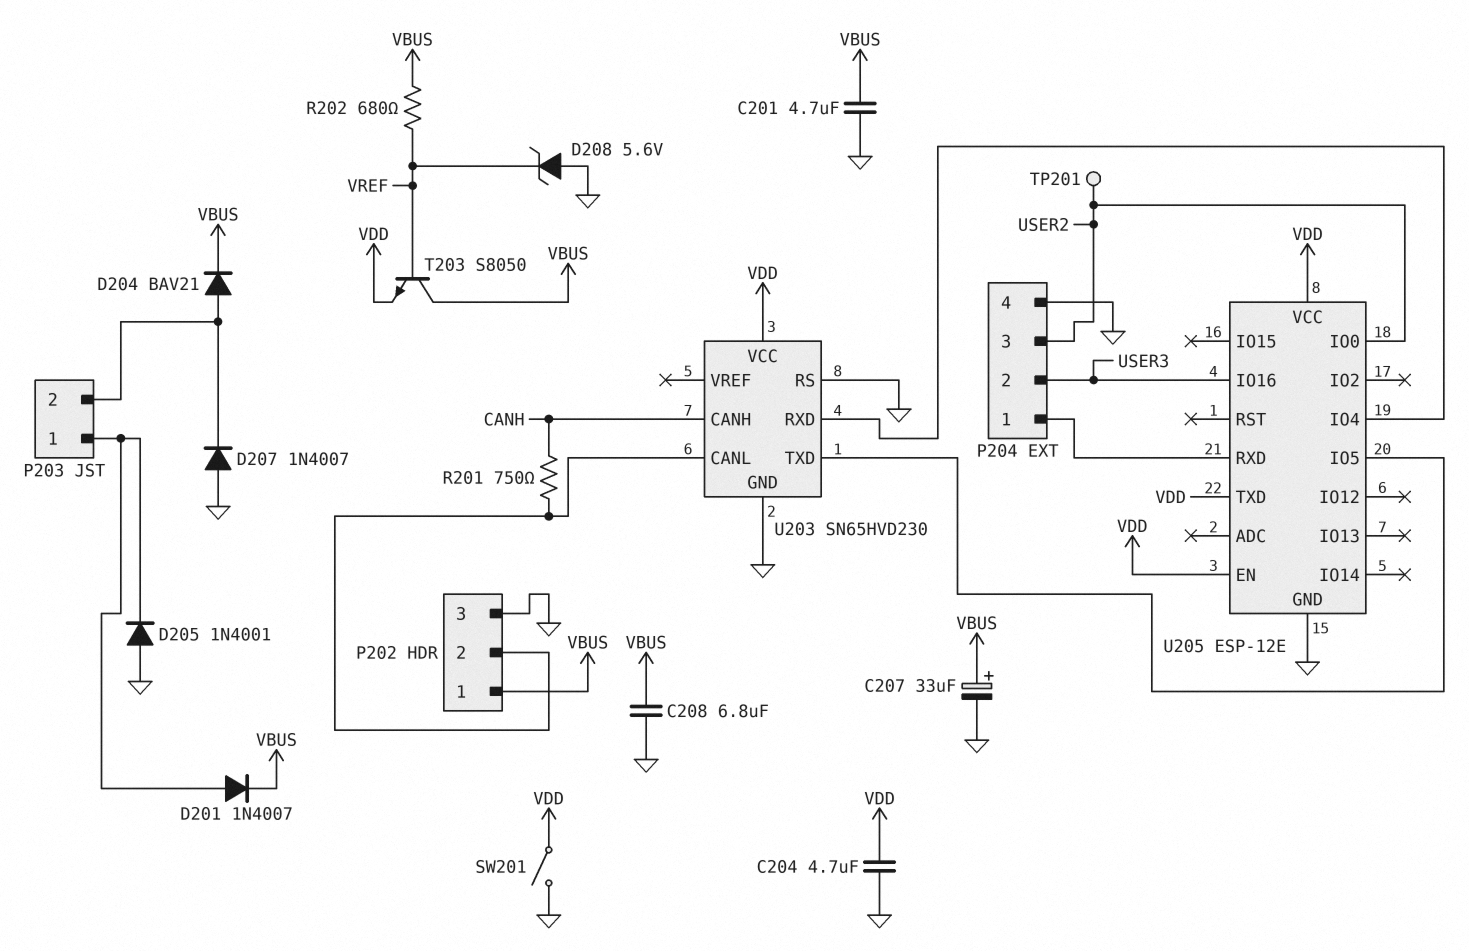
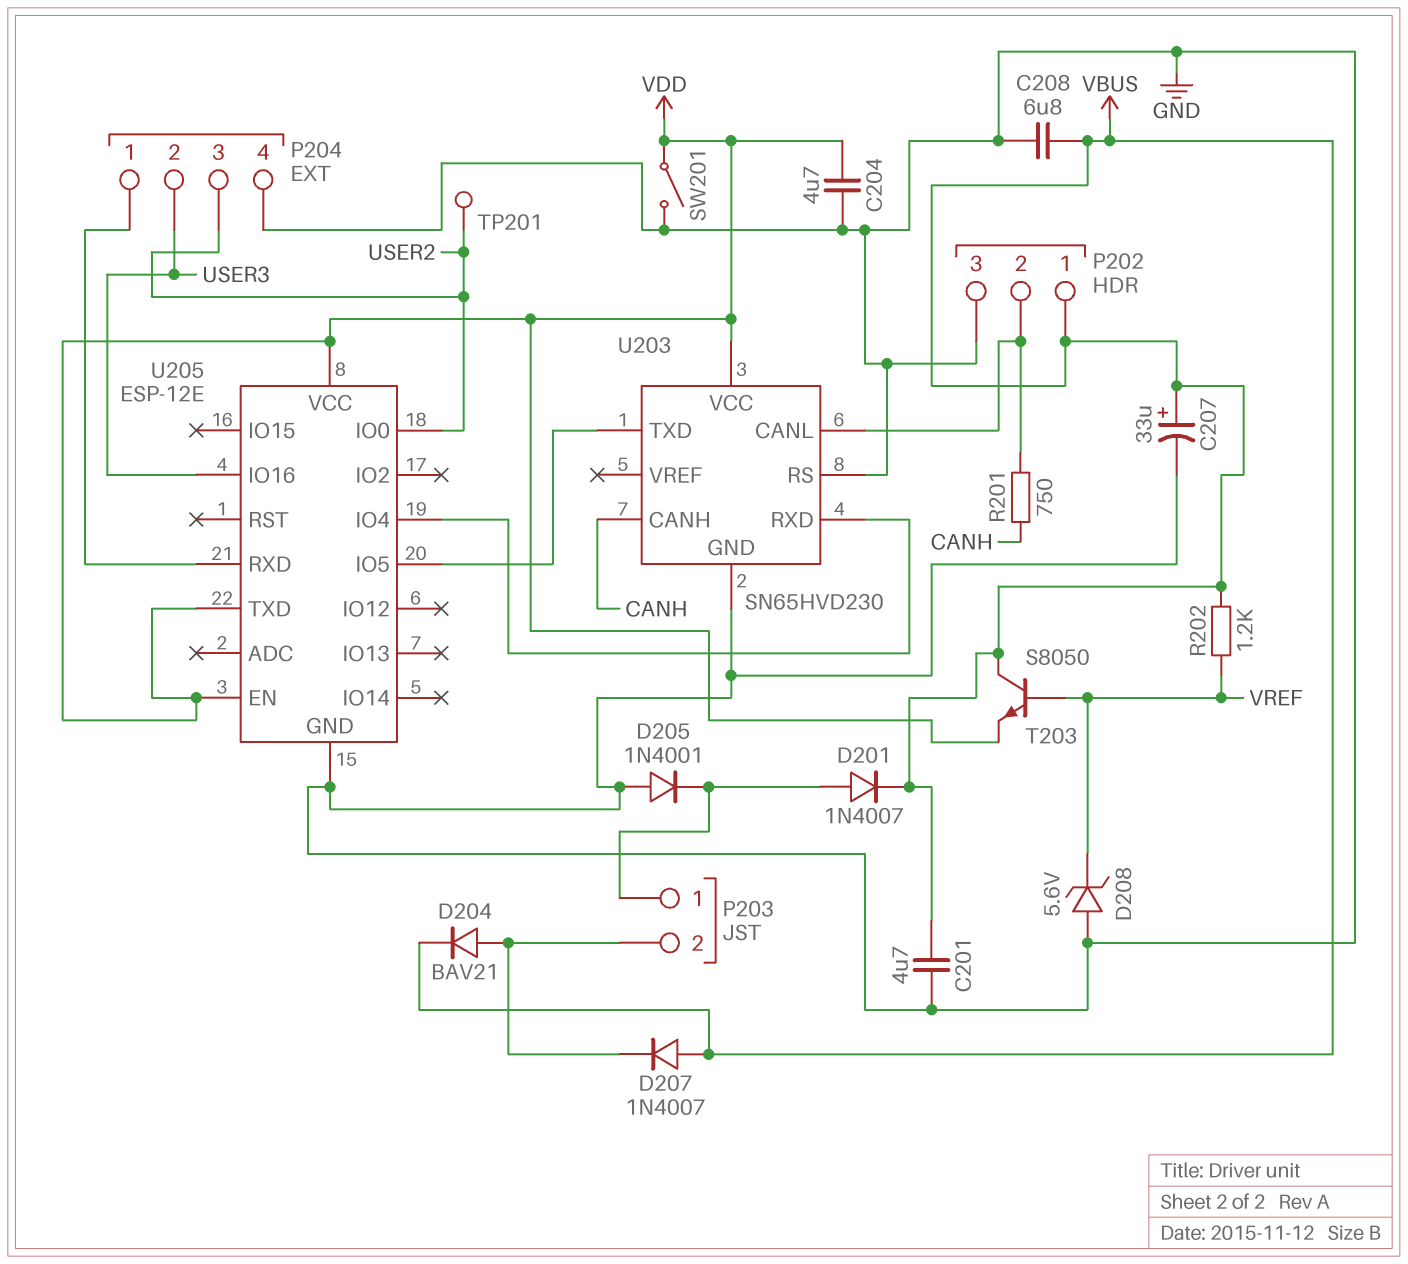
D207: diode 1N4007 (A GND, K P203/2) -> diode 1N4007 (A VBUS, K P203/2)
R202: 680 (VBUS, VREF) -> 1.2k (VBUS, VREF)

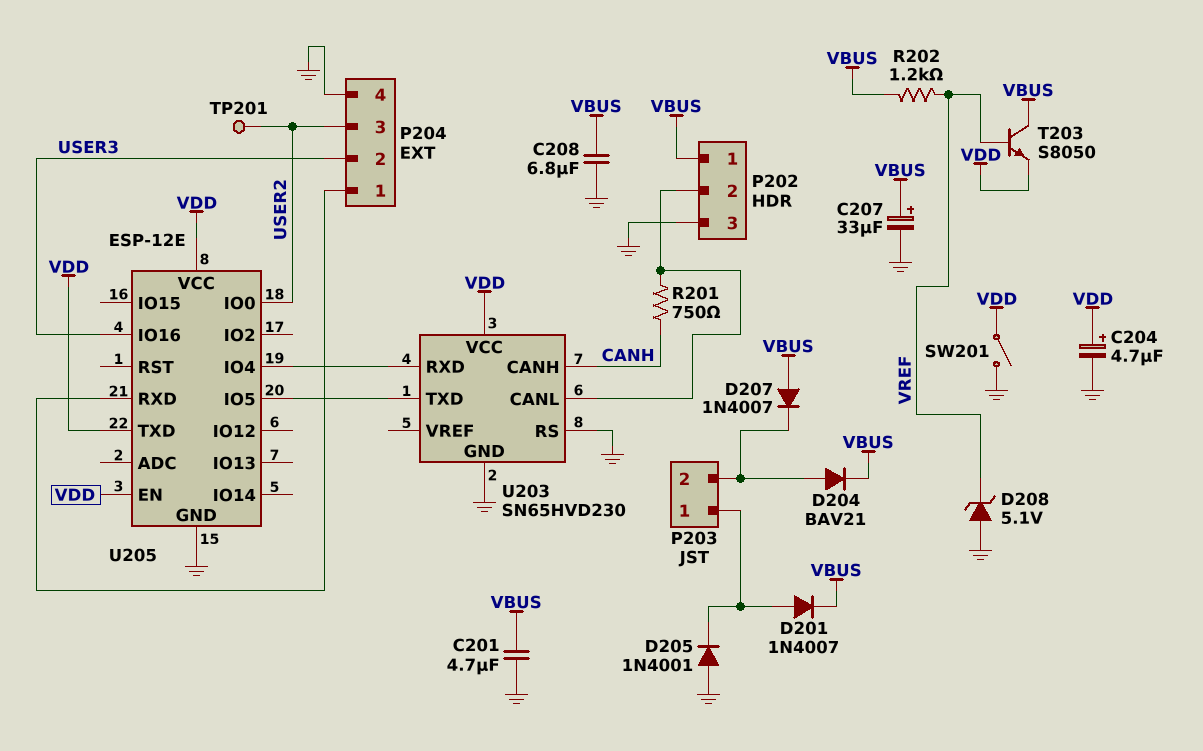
C204: 4.7uF (GND, VDD) -> 4.7uF (plus VDD, minus GND)
D208: zener 5.6V (A GND, K VREF) -> zener 5.1V (A GND, K VREF)

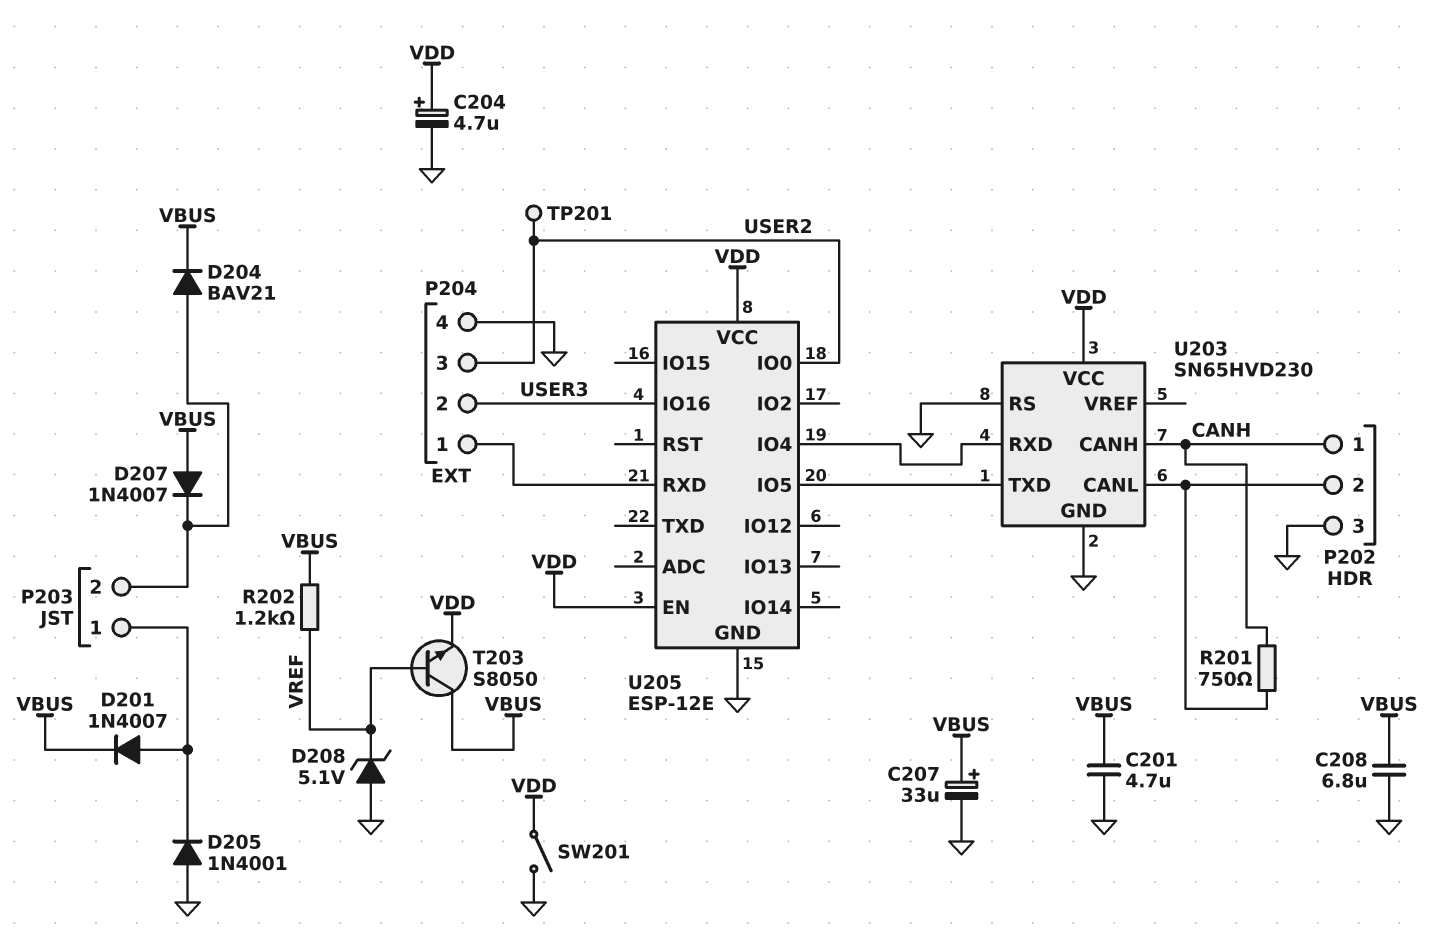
P202 pin 1: VBUS -> CANH
U205 pin TXD: VDD -> none

